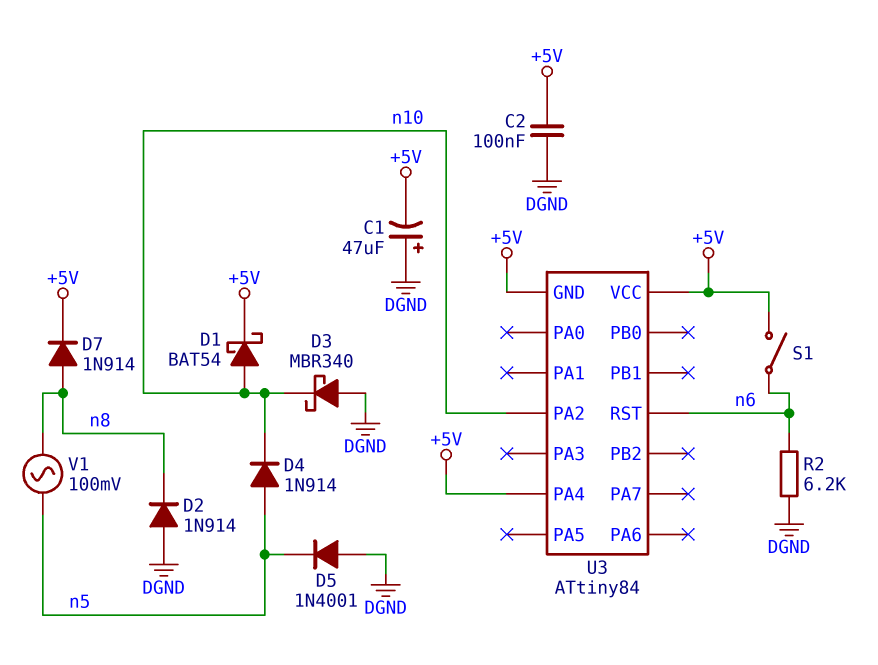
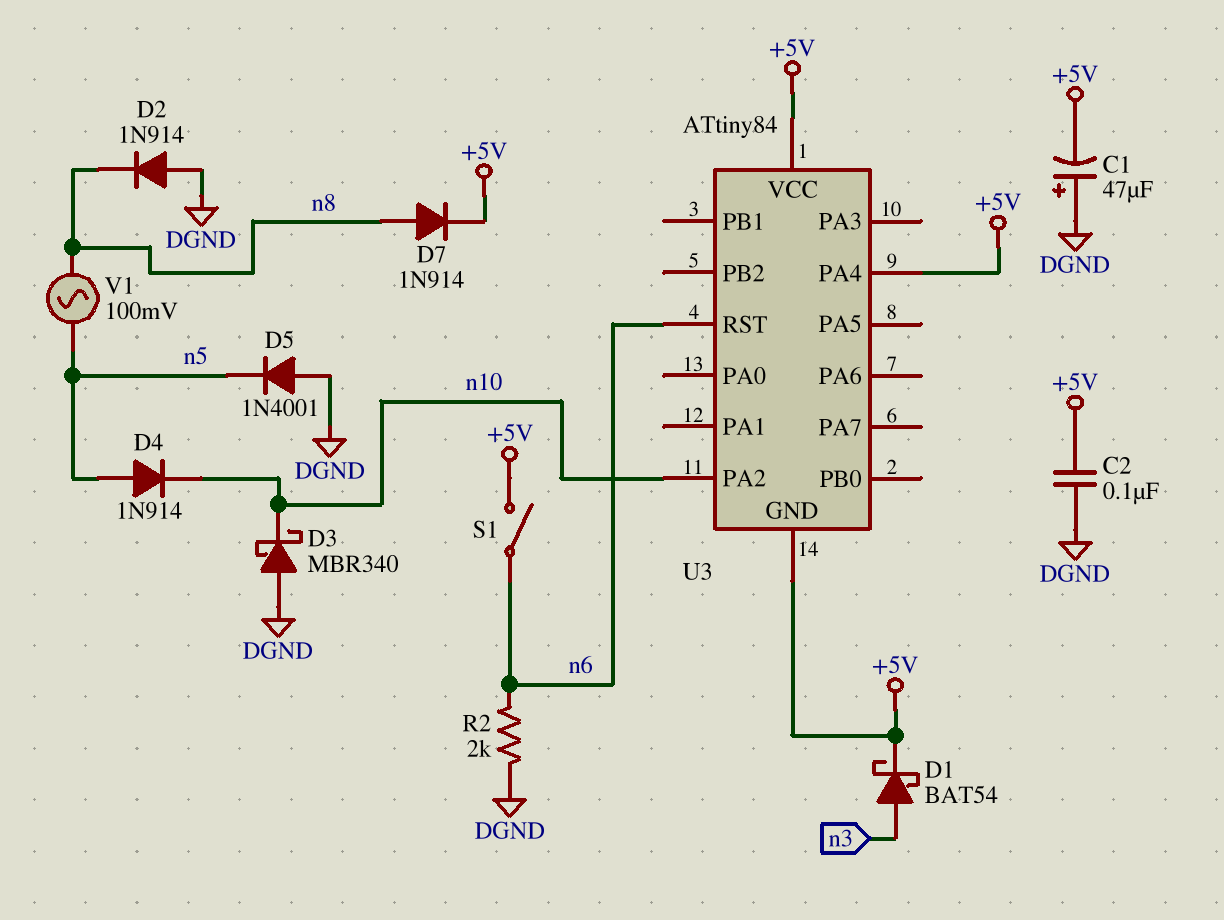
D1: schottky BAT54 (A n10, K +5V) -> schottky BAT54 (A n3, K +5V)
R2: 6.2k (DGND, n6) -> 2k (DGND, n6)

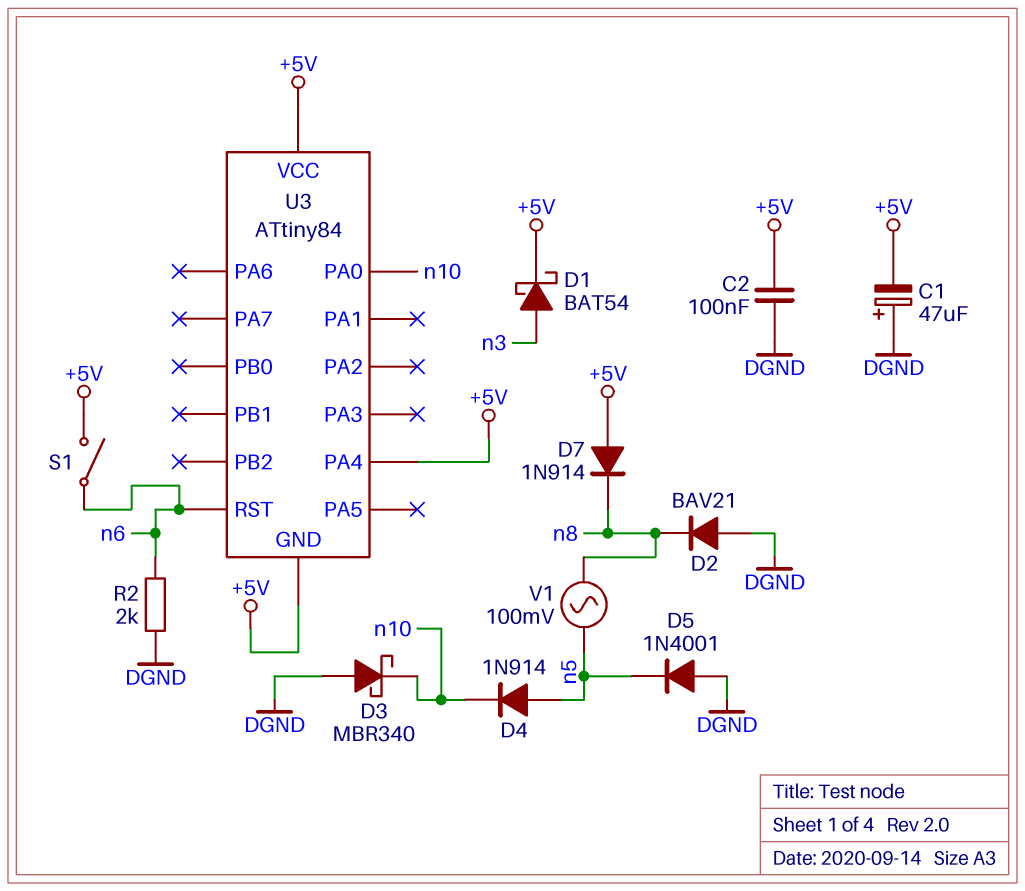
D2: diode 1N914 (A DGND, K n8) -> diode BAV21 (A DGND, K n8)
D7: diode 1N914 (A n8, K +5V) -> diode 1N914 (A +5V, K n8)
U3 pin PA0: none -> n10
U3 pin PA2: n10 -> none

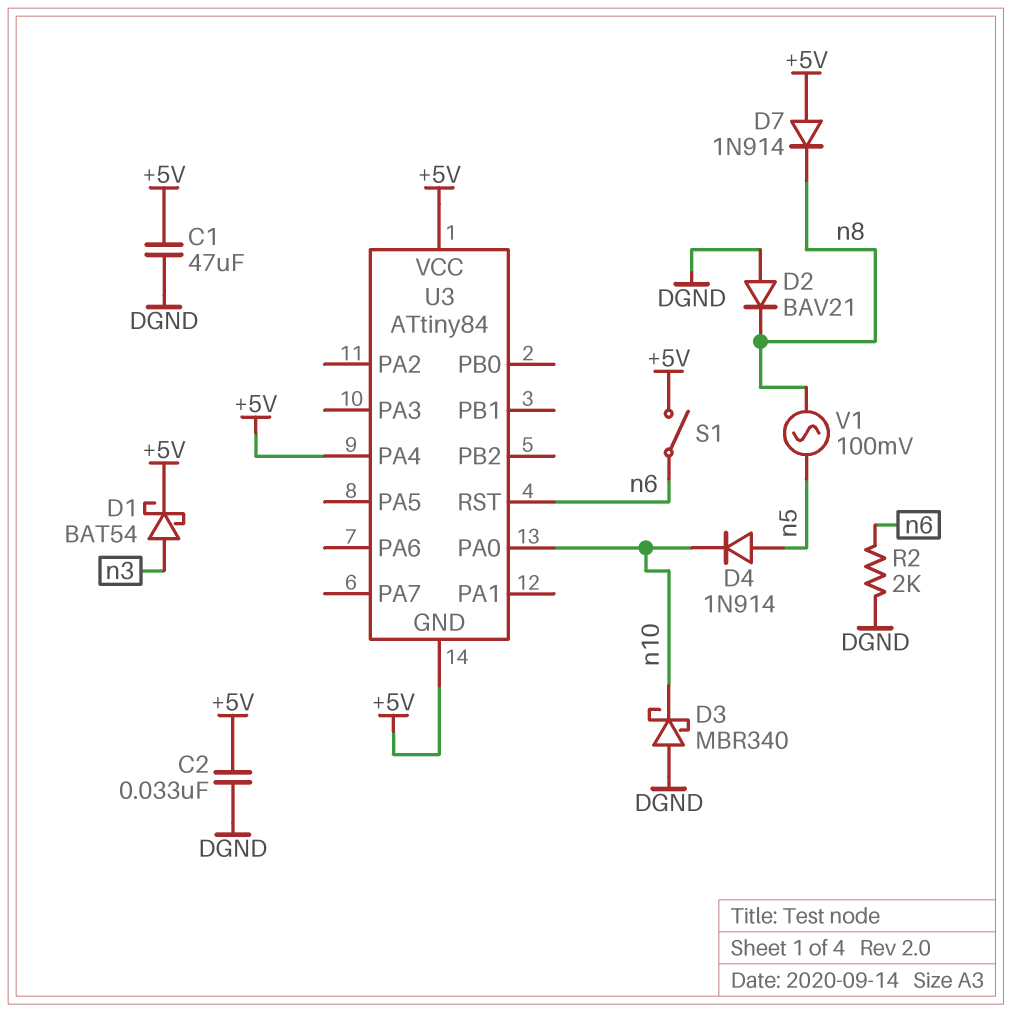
C1: 47uF (plus DGND, minus +5V) -> 47uF (+5V, DGND)
C2: 100nF (+5V, DGND) -> 33nF (+5V, DGND)
D5: diode 1N4001 (A DGND, K n5) -> none

